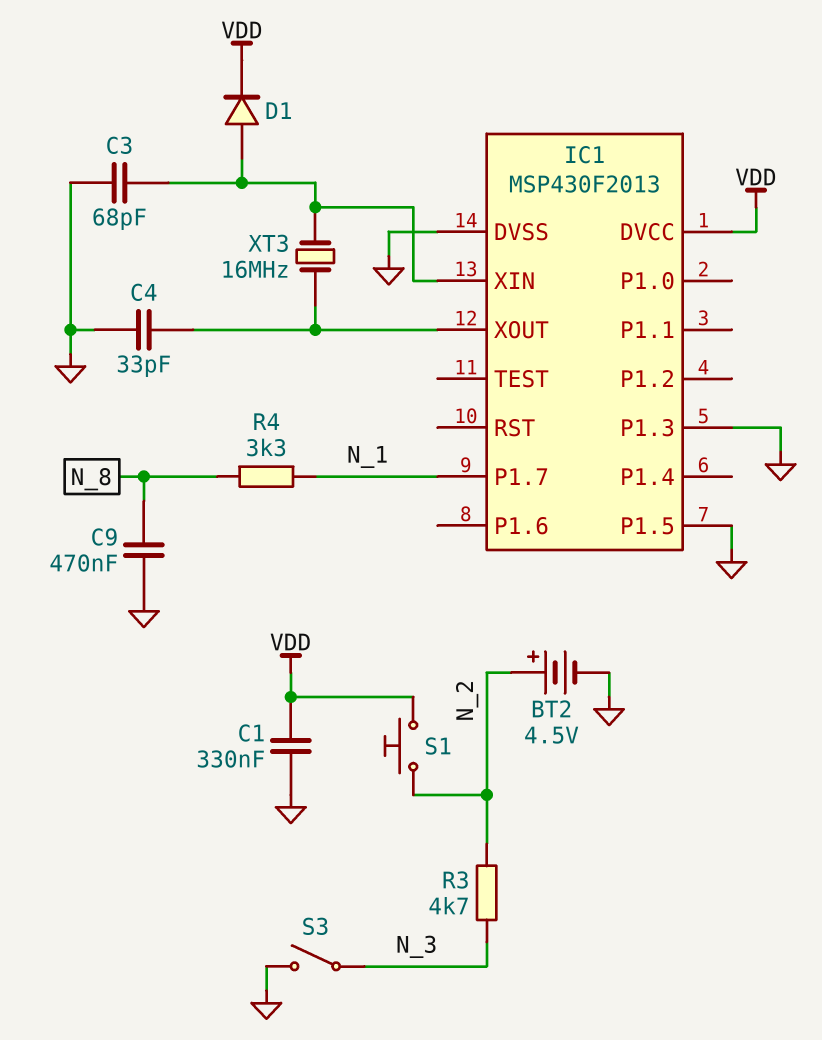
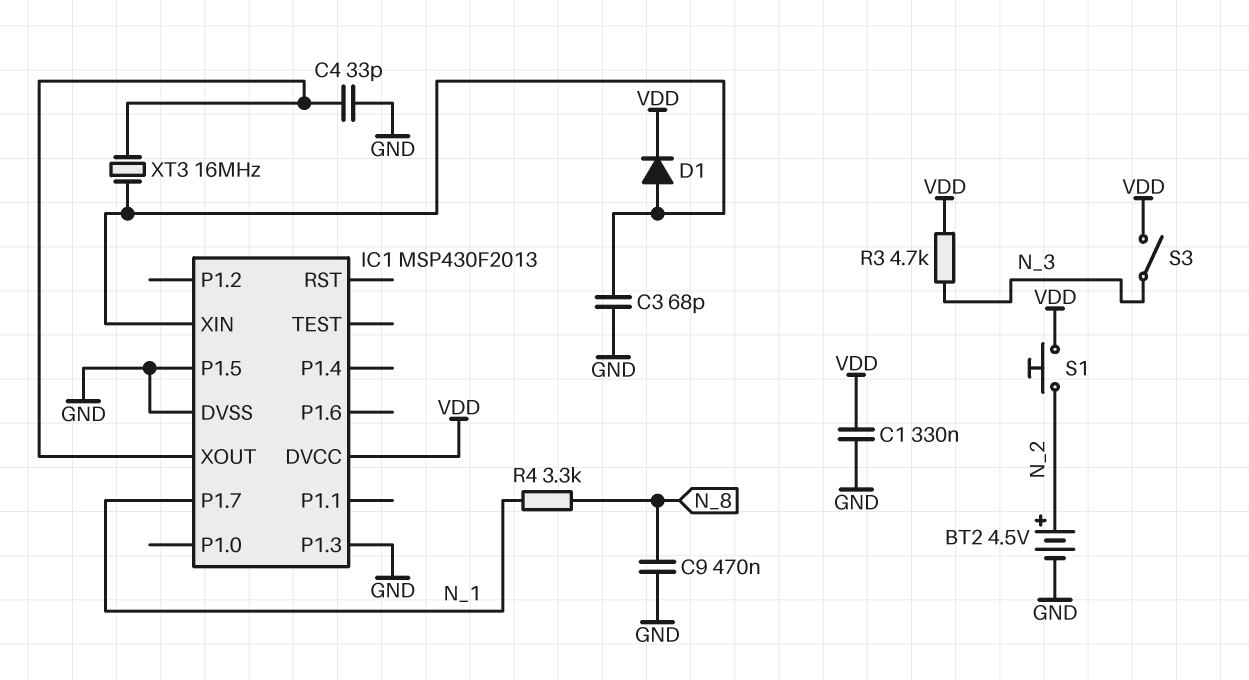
R3: 4.7k (N_2, N_3) -> 4.7k (N_3, VDD)
S3: switch (GND, N_3) -> switch (N_3, VDD)

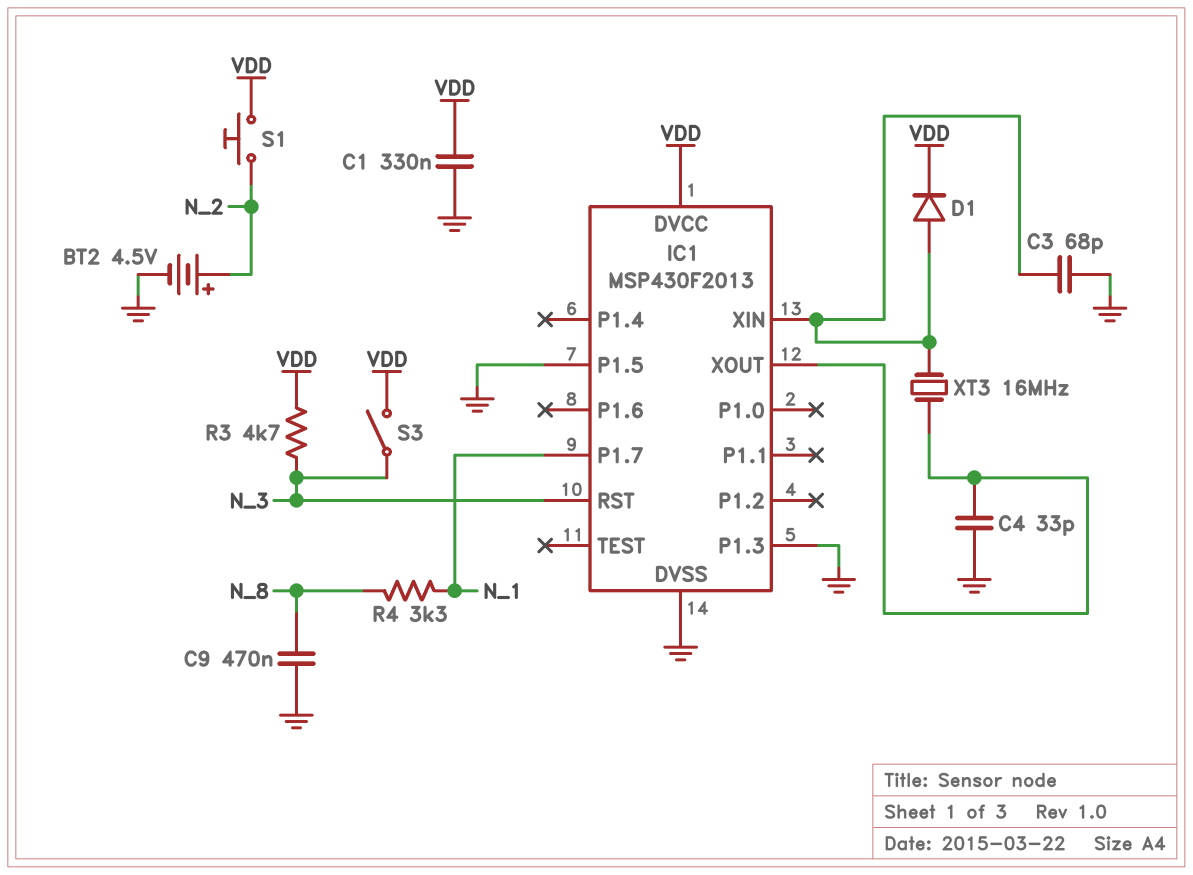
IC1 pin RST: none -> N_3

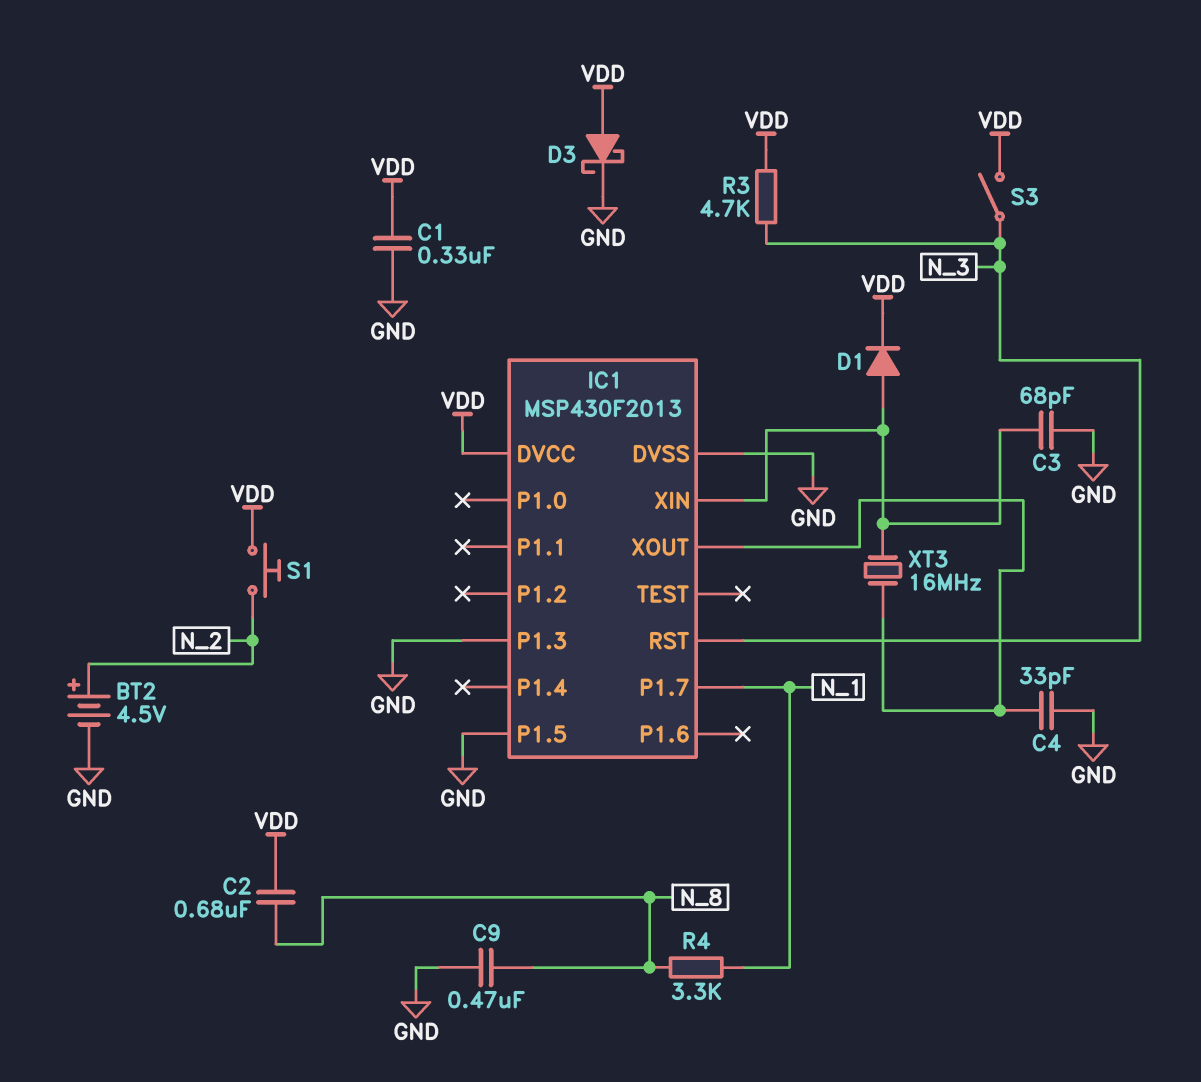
C2: none -> 680nF (N_8, VDD)
D3: none -> schottky (A VDD, K GND)

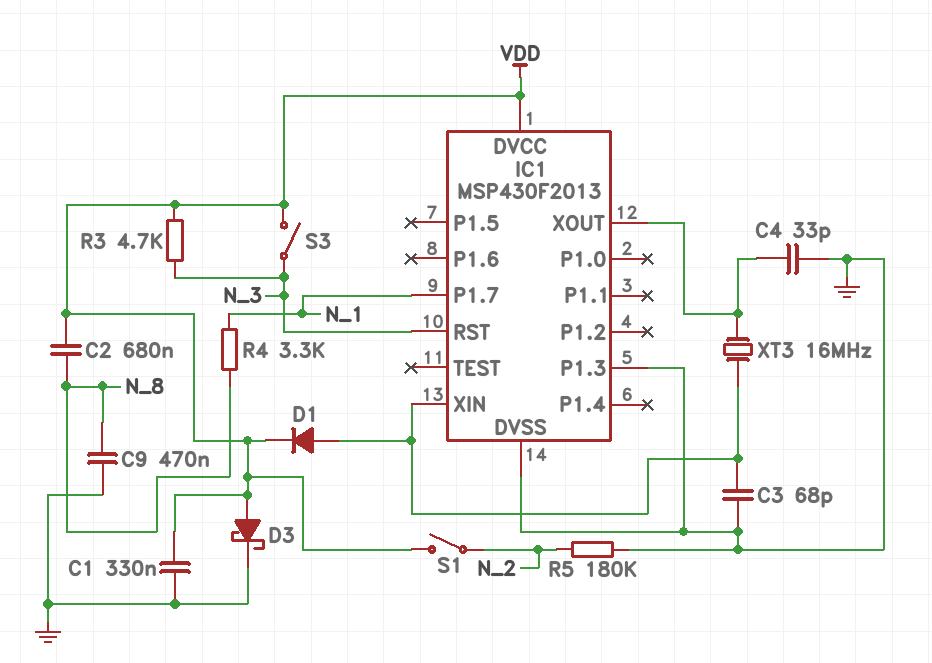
BT2: 4.5V (plus N_2, minus GND) -> none
IC1 pin P1.5: GND -> none
R5: none -> 180k (GND, N_2)
S1: button (N_2, VDD) -> switch (N_2, VDD)

